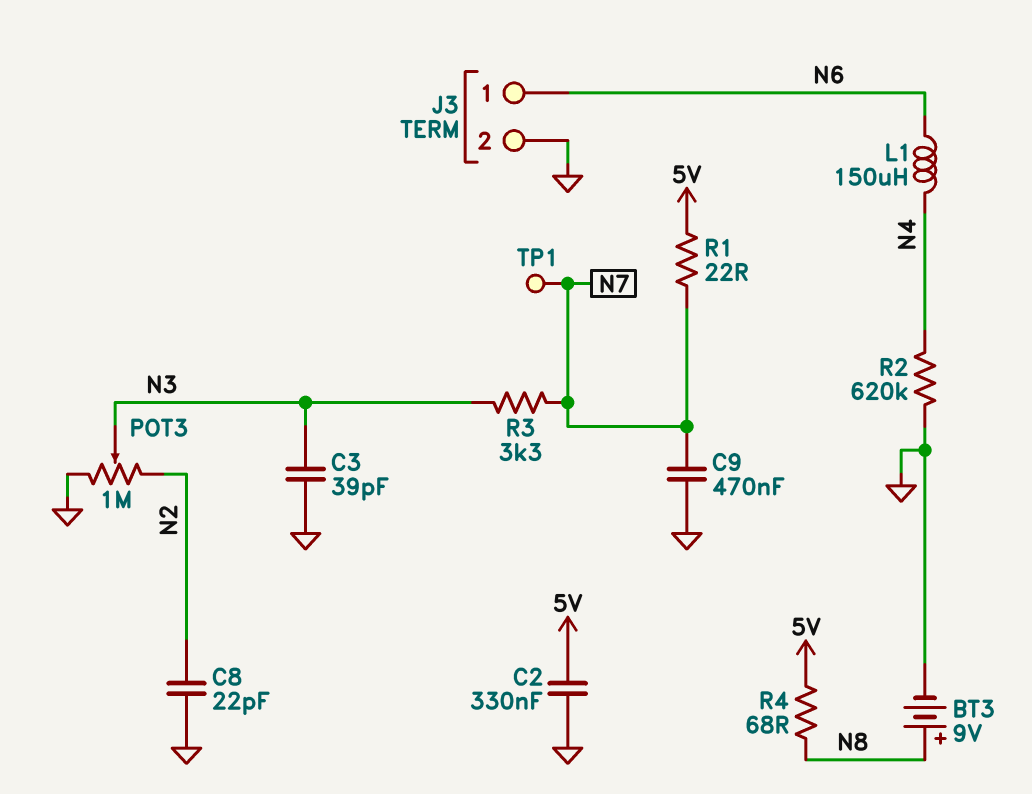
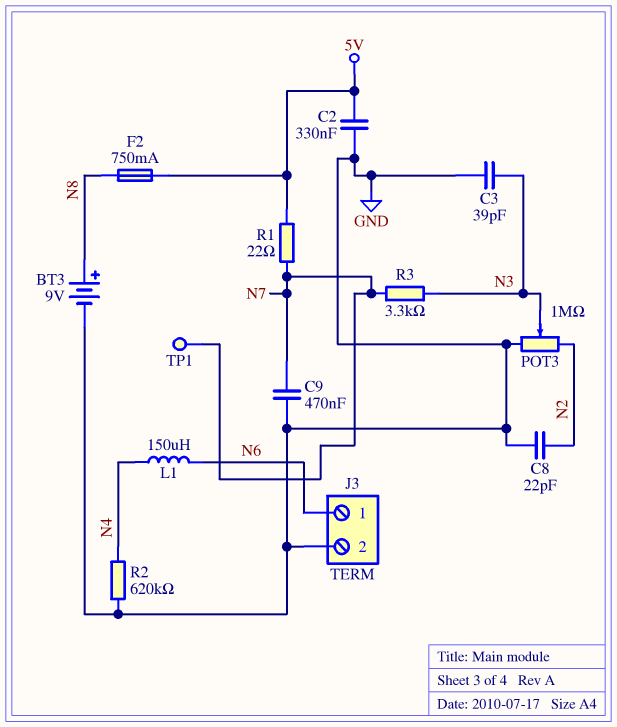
F2: none -> 750mA (5V, N8)
R4: 68 (5V, N8) -> none

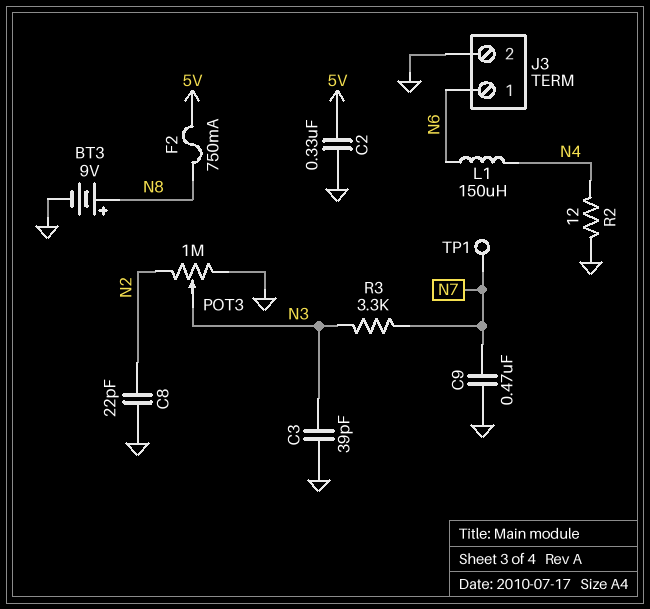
R1: 22 (5V, N7) -> none
R2: 620k (GND, N4) -> 12 (GND, N4)

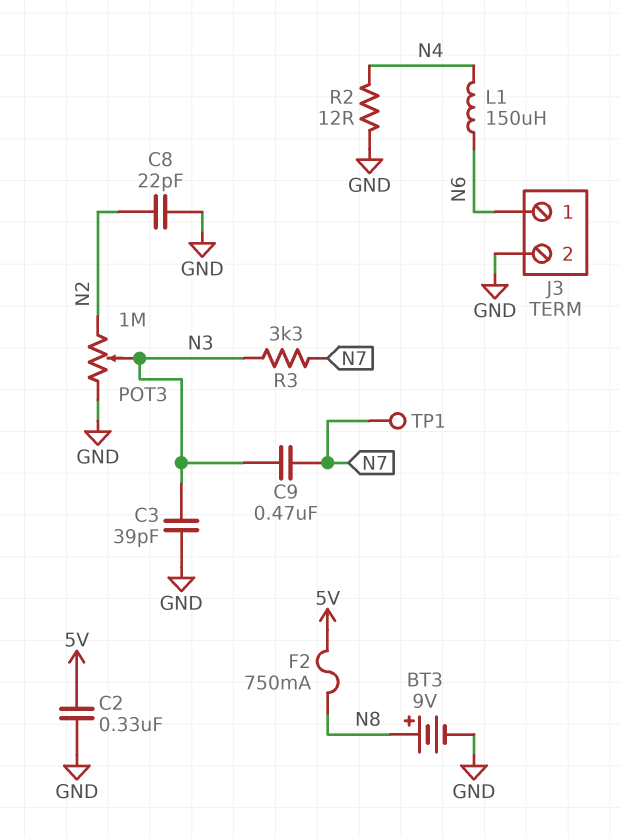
C9: 470nF (GND, N7) -> 470nF (N3, N7)

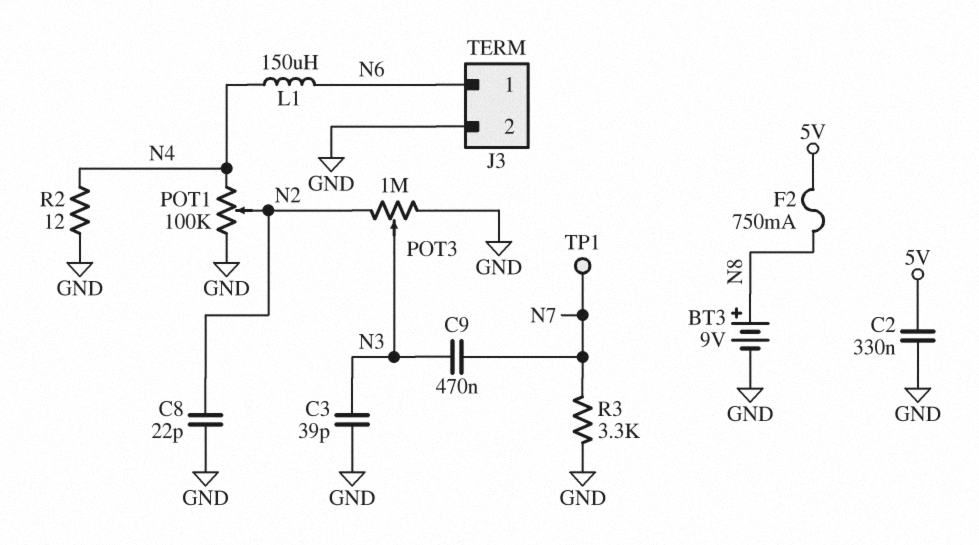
POT1: none -> 100k (GND, N4, wiper N2)
R3: 3.3k (N3, N7) -> 3.3k (GND, N7)

